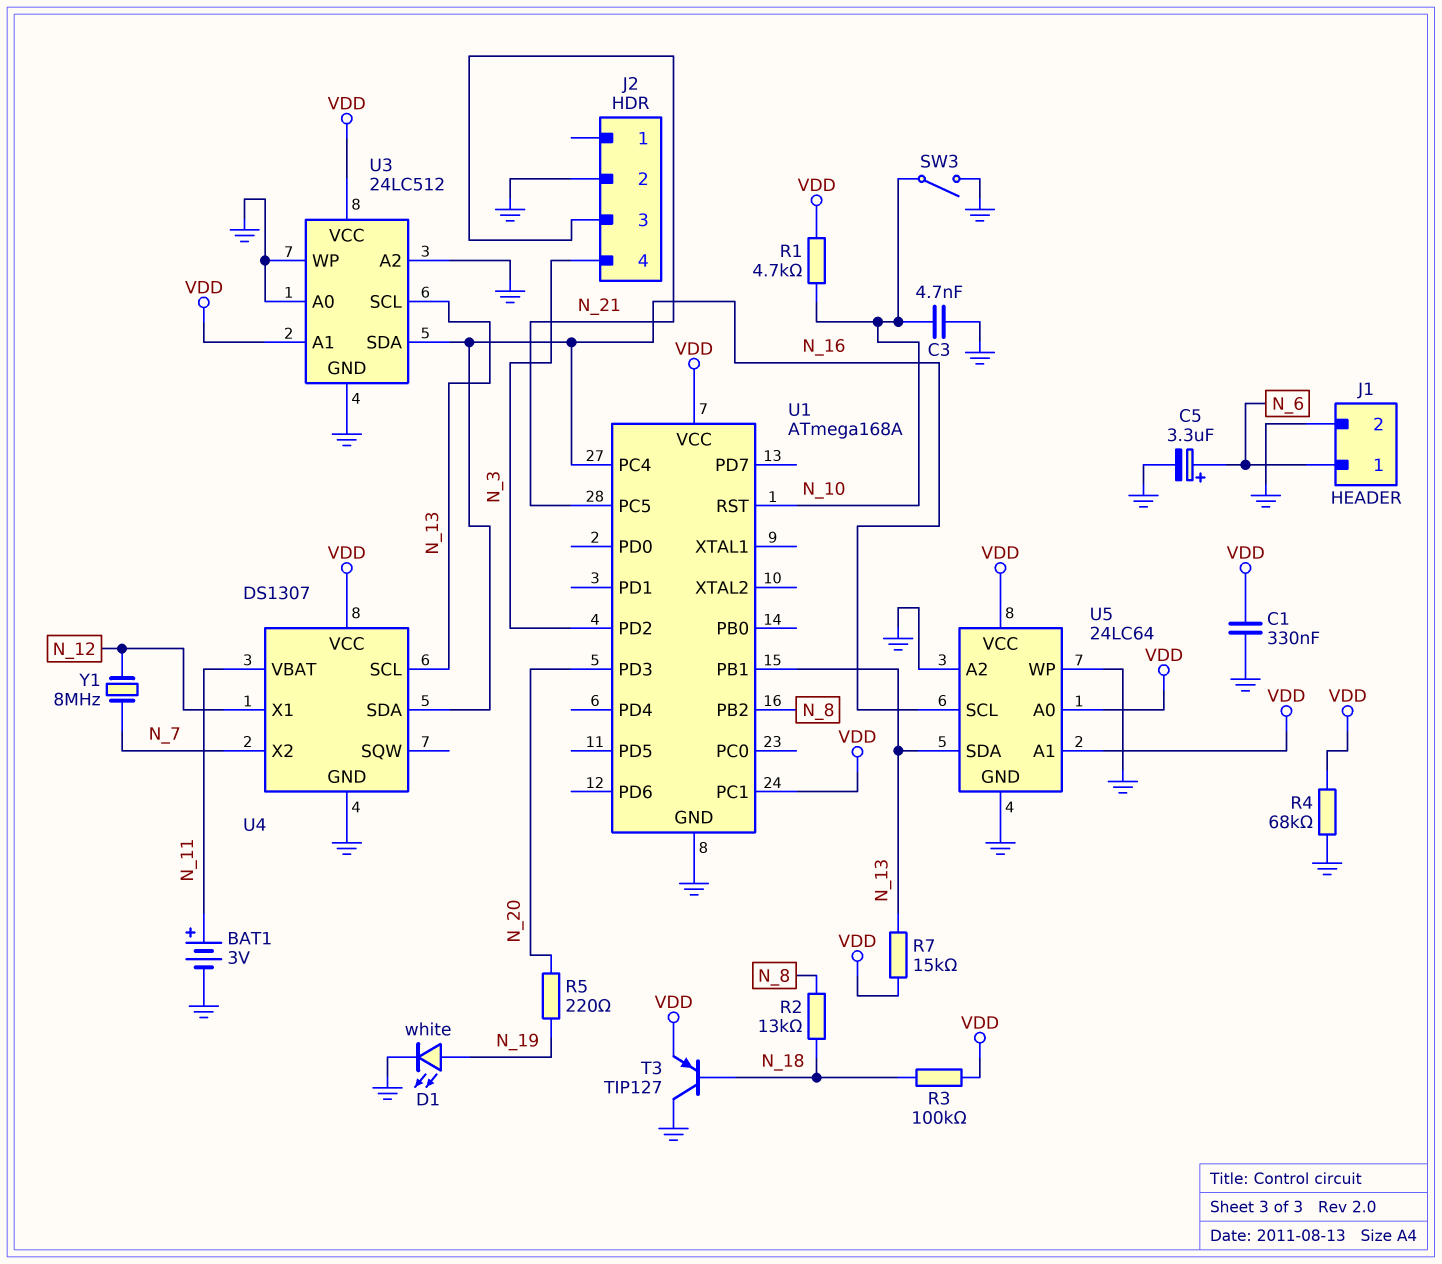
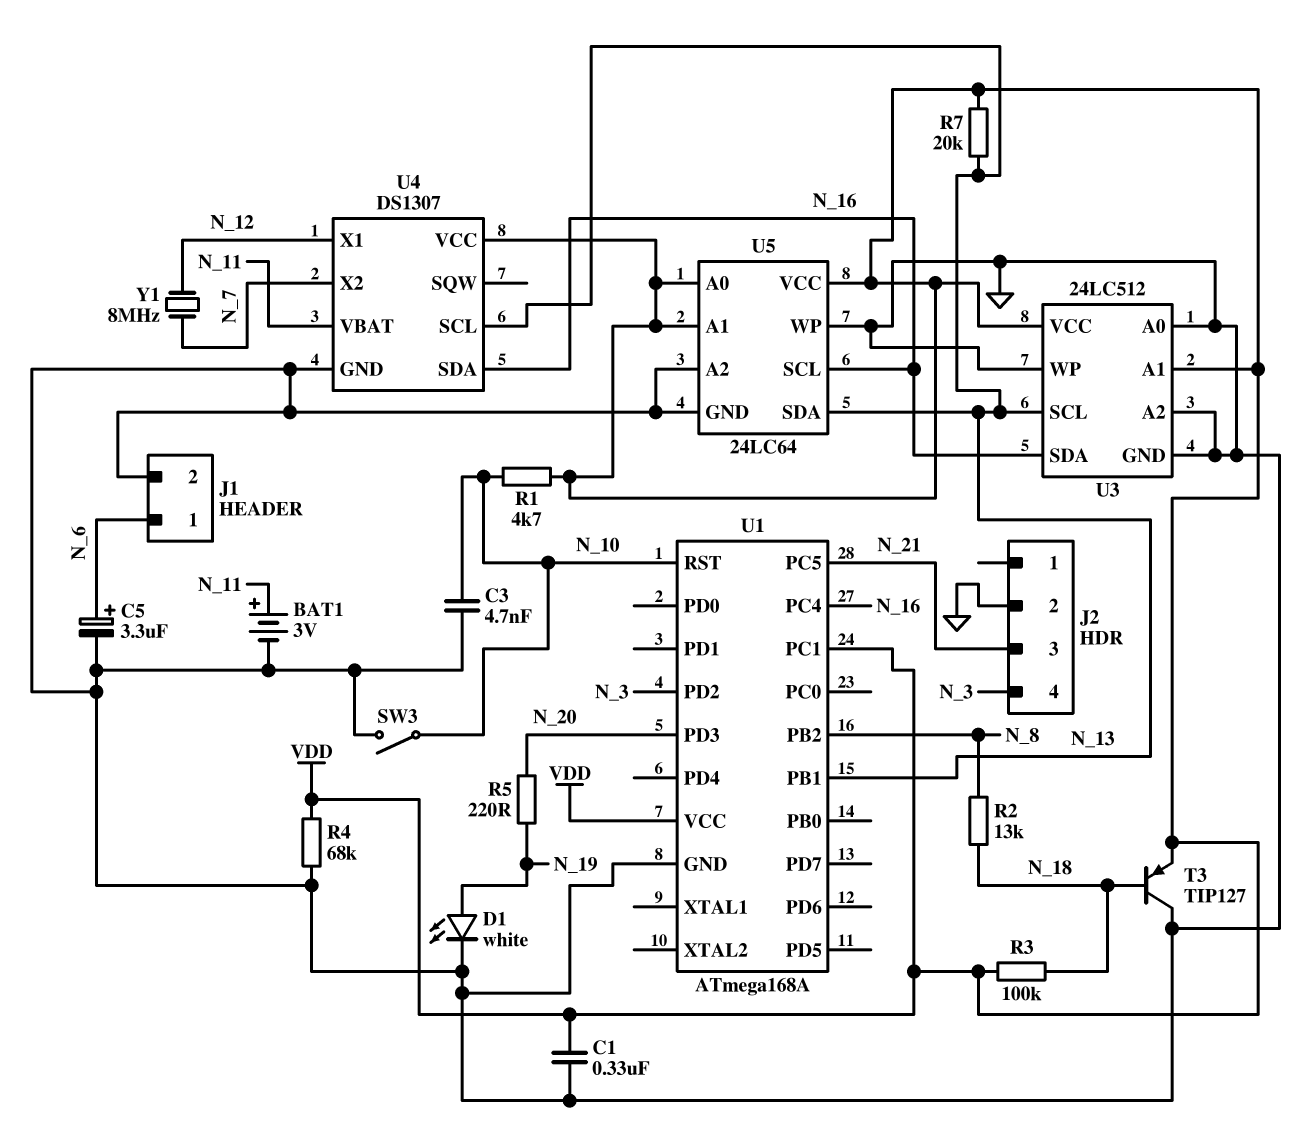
R7: 15k (N_13, VDD) -> 20k (N_13, VDD)

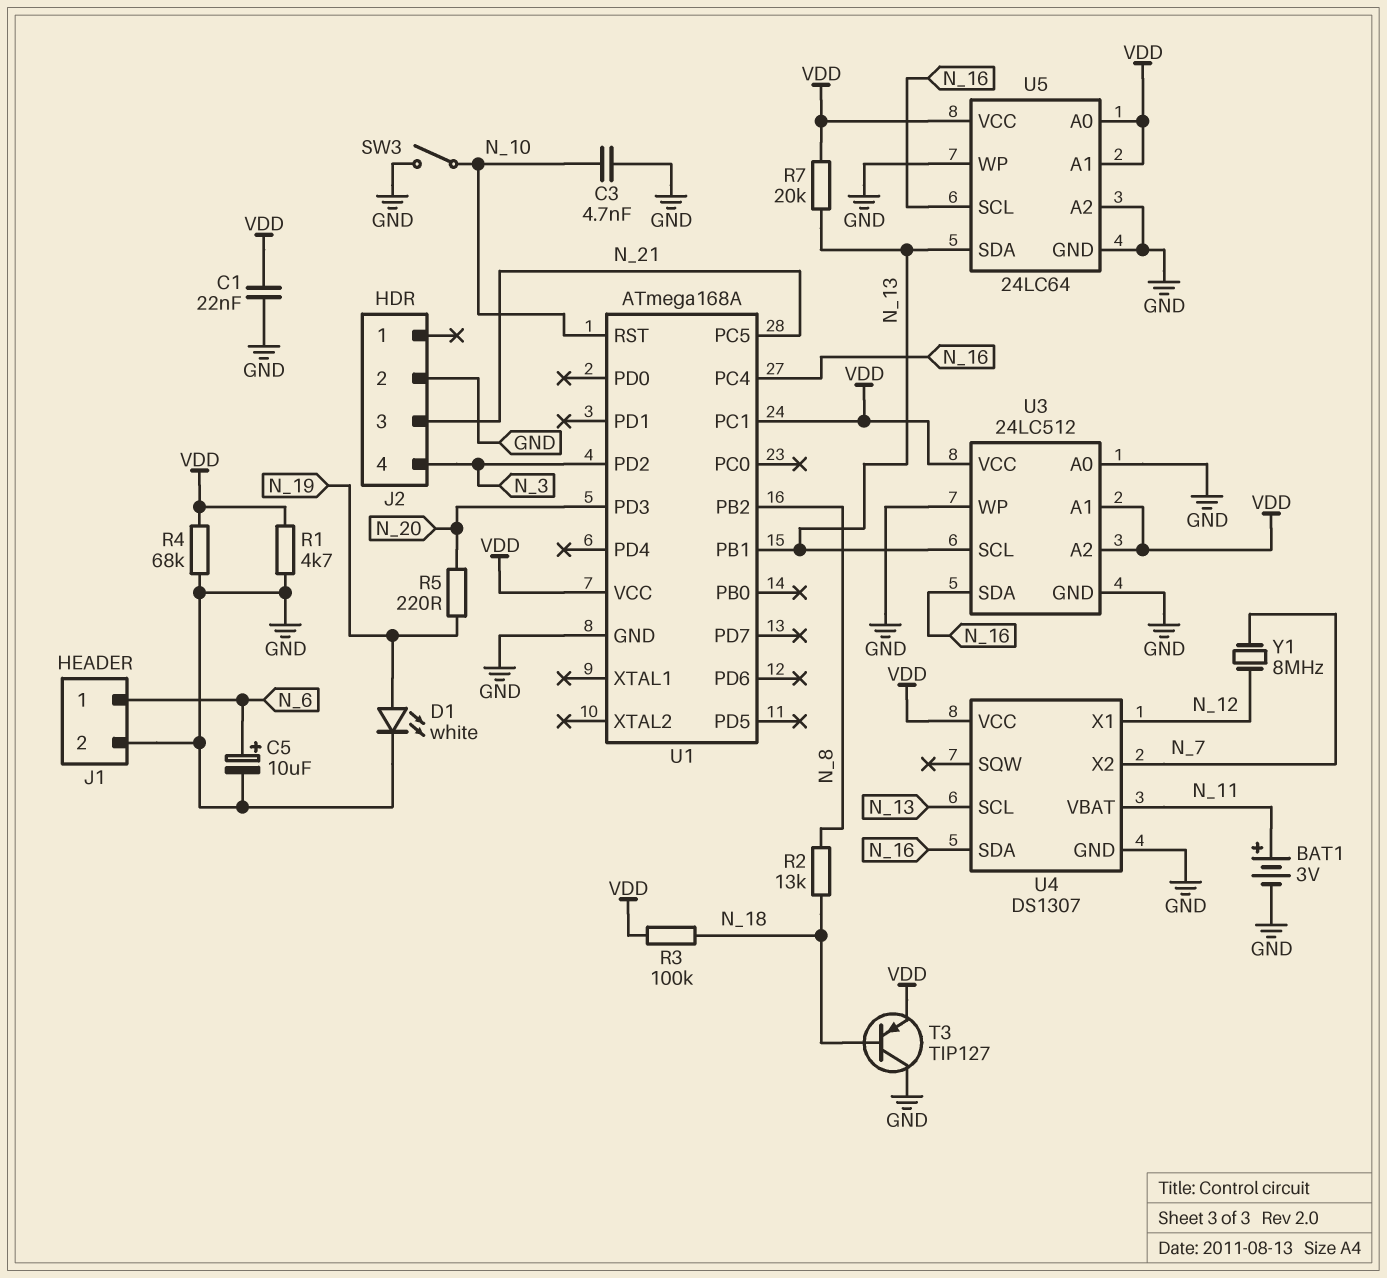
C1: 330nF (GND, VDD) -> 22nF (GND, VDD)
C5: 3.3uF (plus N_6, minus GND) -> 10uF (plus N_6, minus GND)
R1: 4.7k (N_10, VDD) -> 4.7k (GND, VDD)
U3 pin A2: GND -> VDD

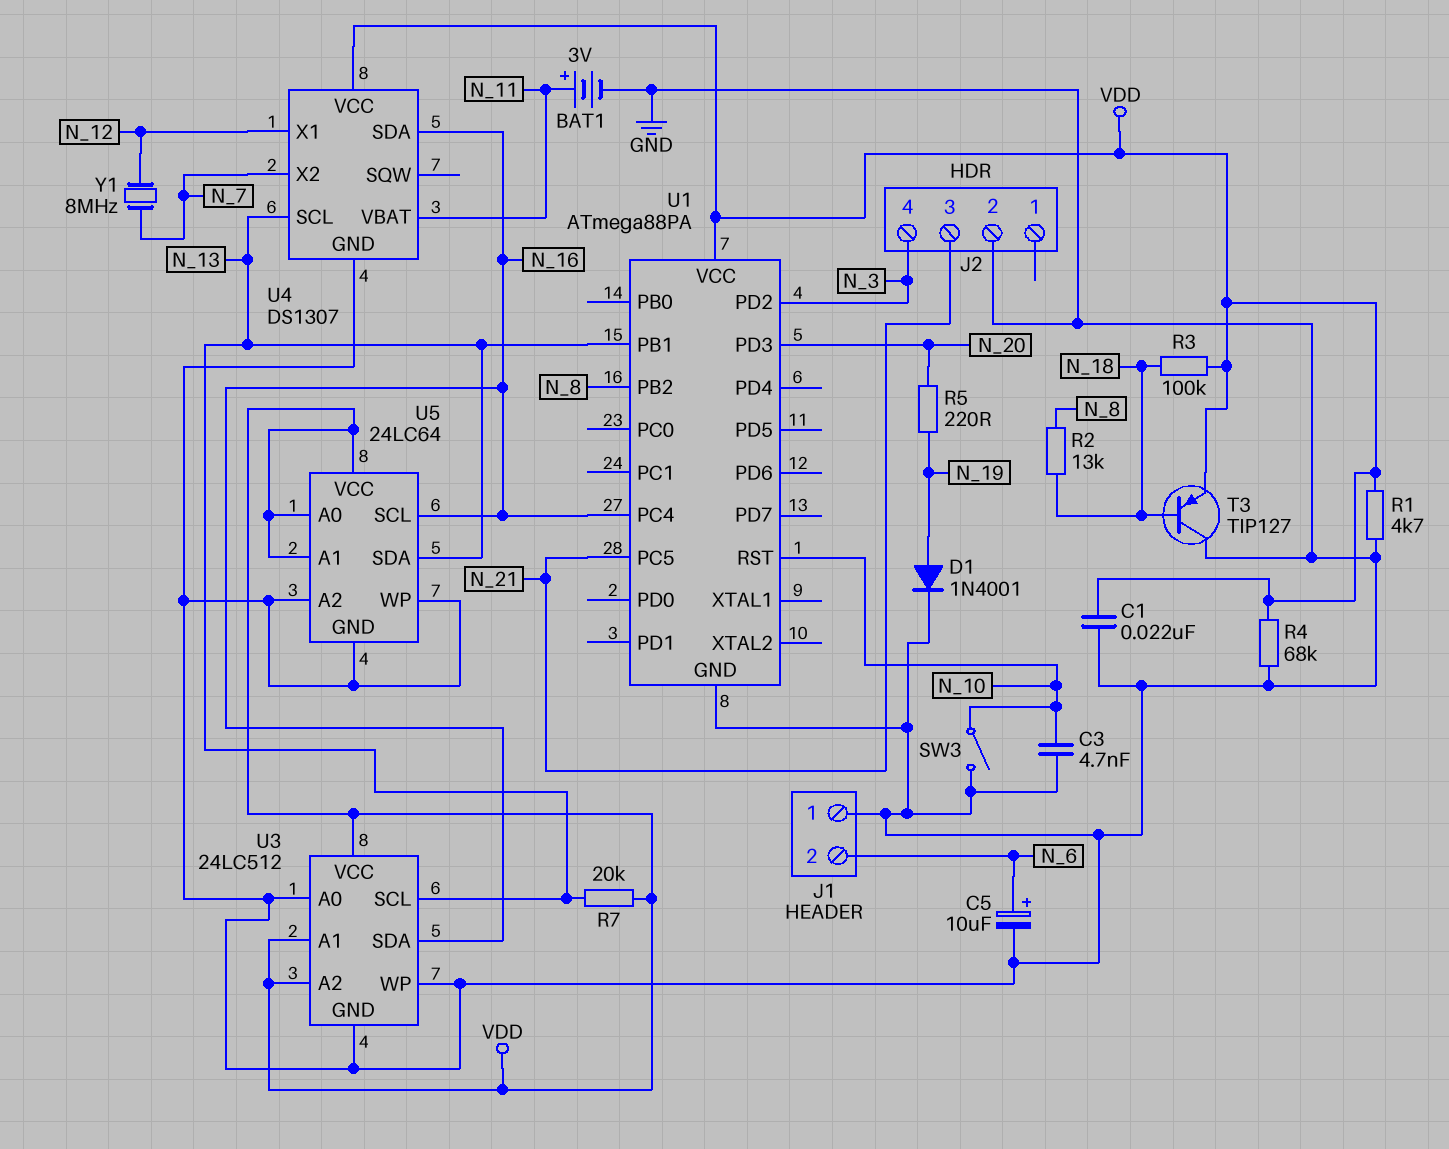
D1: LED white (A N_19, K GND) -> diode 1N4001 (A N_19, K GND)
J1 pin 1: N_6 -> GND
J1 pin 2: GND -> N_6
U1: ATmega168A -> ATmega88PA
U1 pin PC1: VDD -> none

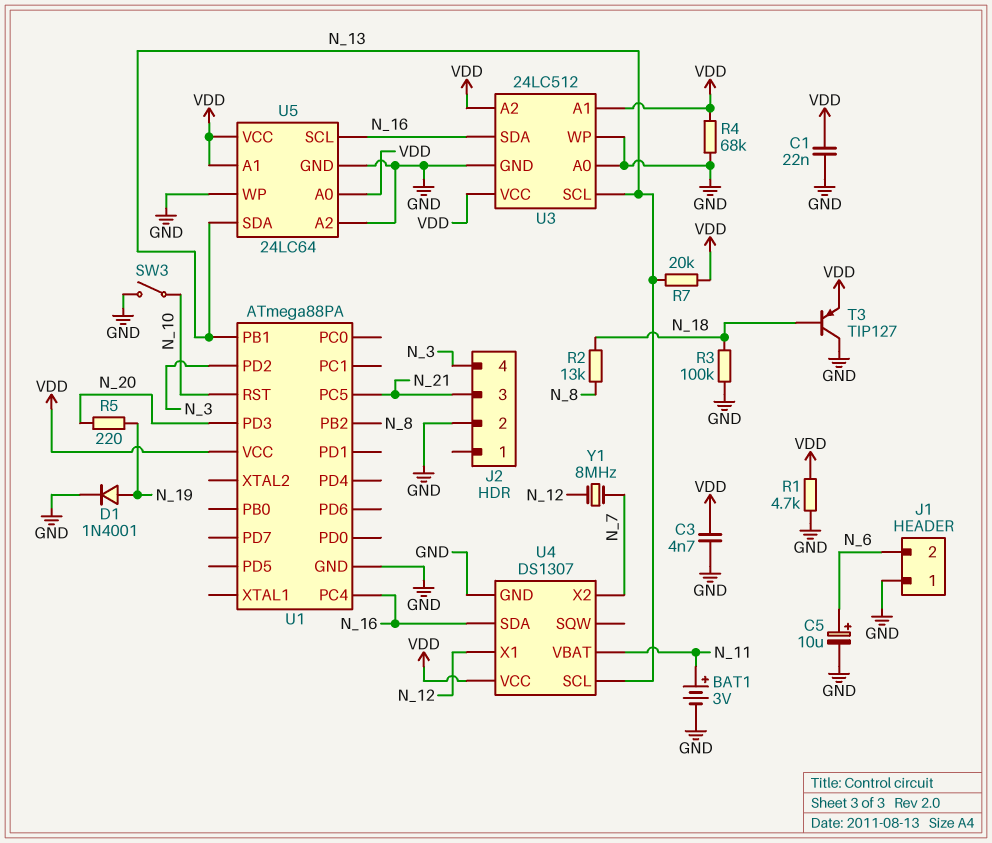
C3: 4.7nF (GND, N_10) -> 4.7nF (GND, VDD)
R3: 100k (N_18, VDD) -> 100k (GND, N_18)

